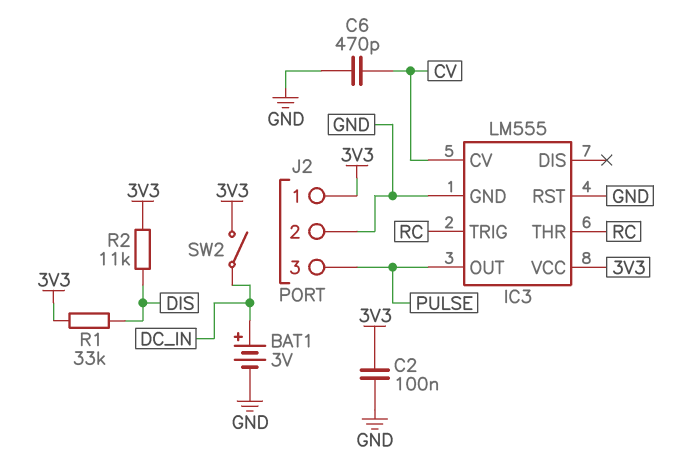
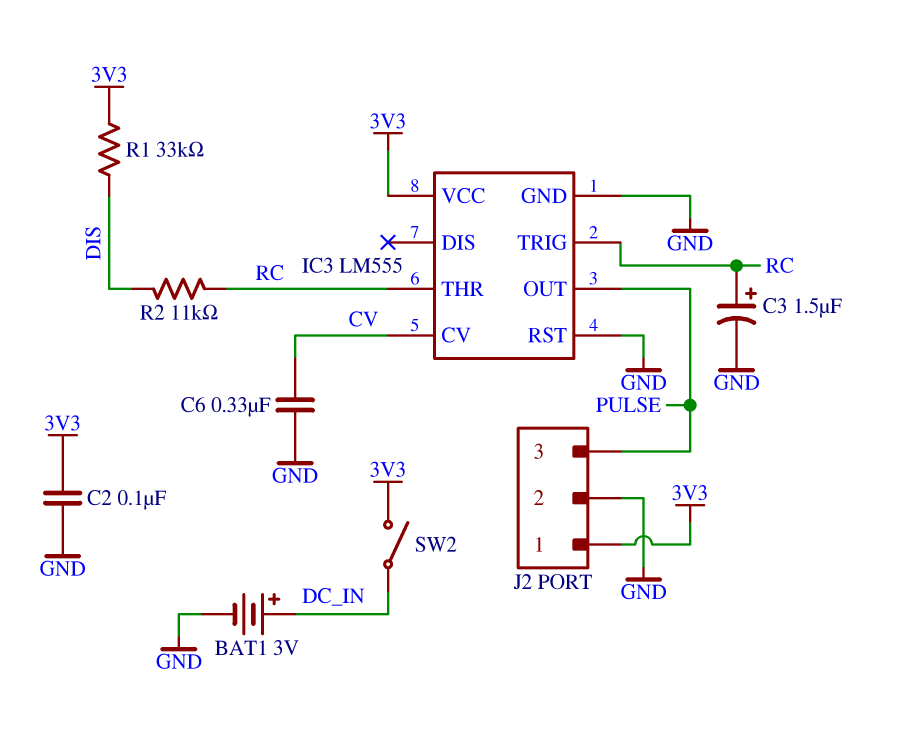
C3: none -> 1.5uF (plus RC, minus GND)
C6: 470pF (CV, GND) -> 330nF (CV, GND)
R2: 11k (3V3, DIS) -> 11k (DIS, RC)

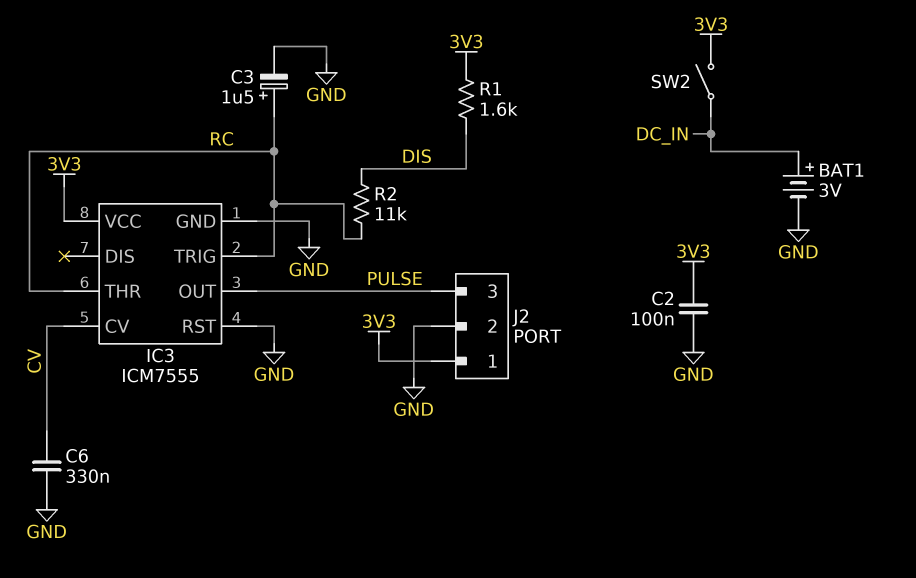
IC3: LM555 -> ICM7555
R1: 33k (3V3, DIS) -> 1.6k (3V3, DIS)

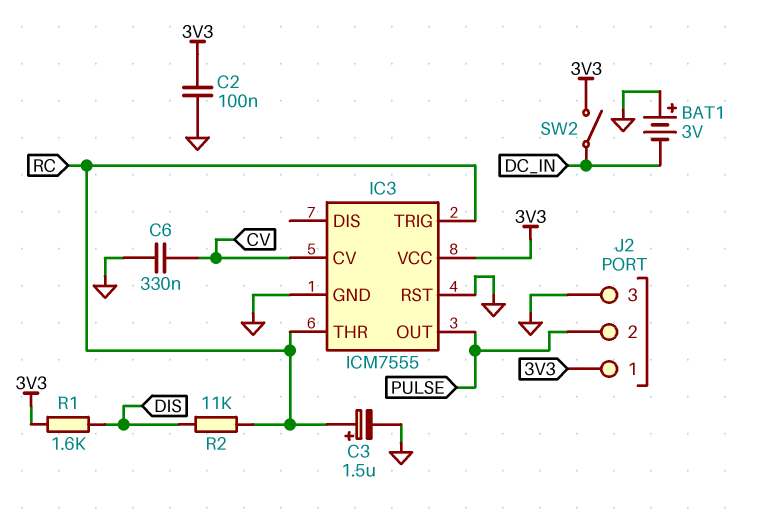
BAT1: 3V (plus DC_IN, minus GND) -> 3V (plus GND, minus DC_IN)
J2 pin 2: GND -> PULSE
J2 pin 3: PULSE -> GND

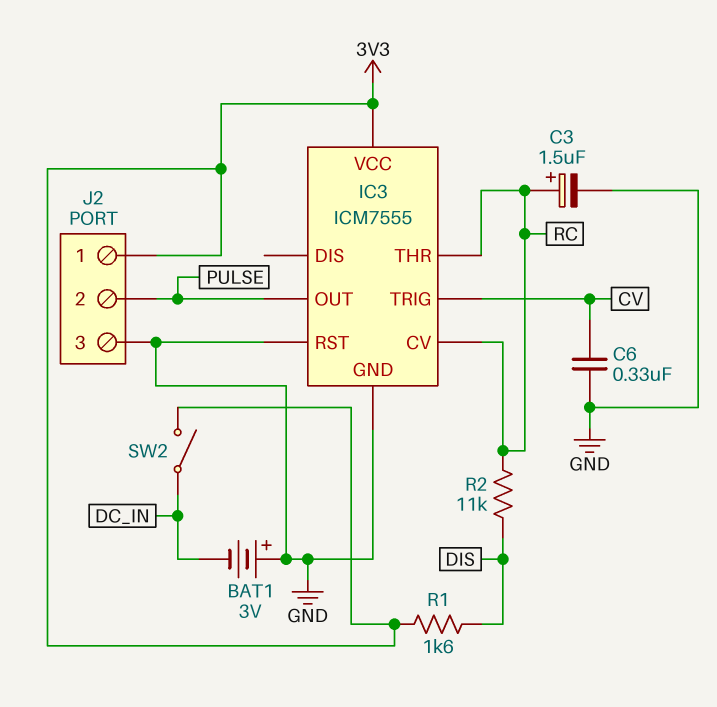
C2: 100nF (3V3, GND) -> none
IC3 pin CV: CV -> RC
IC3 pin TRIG: RC -> CV

